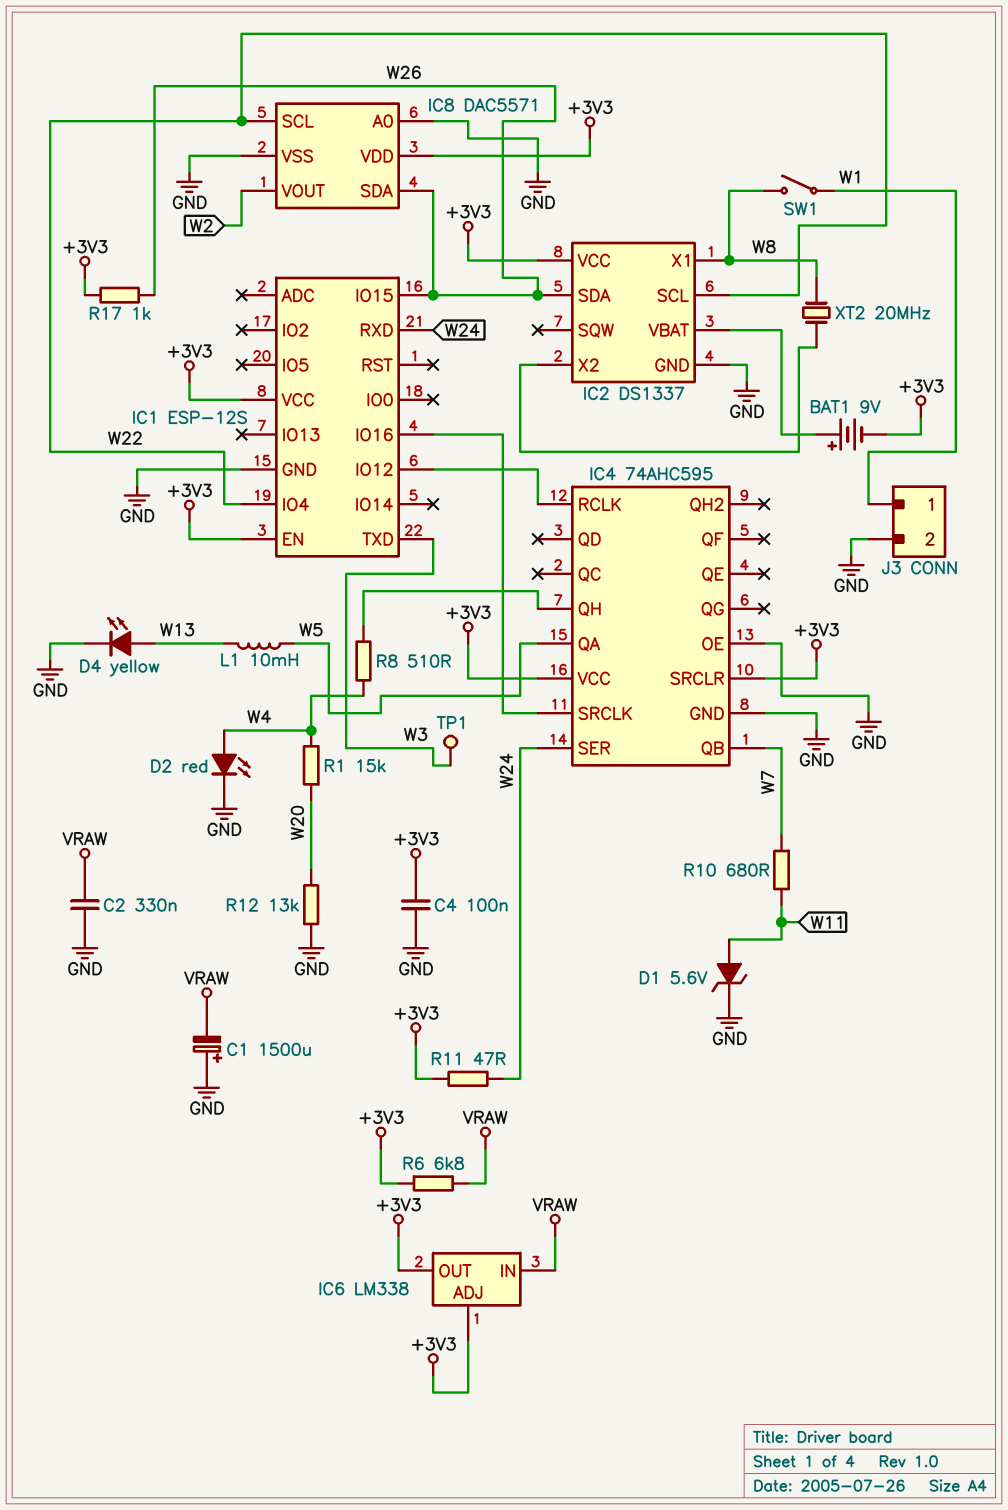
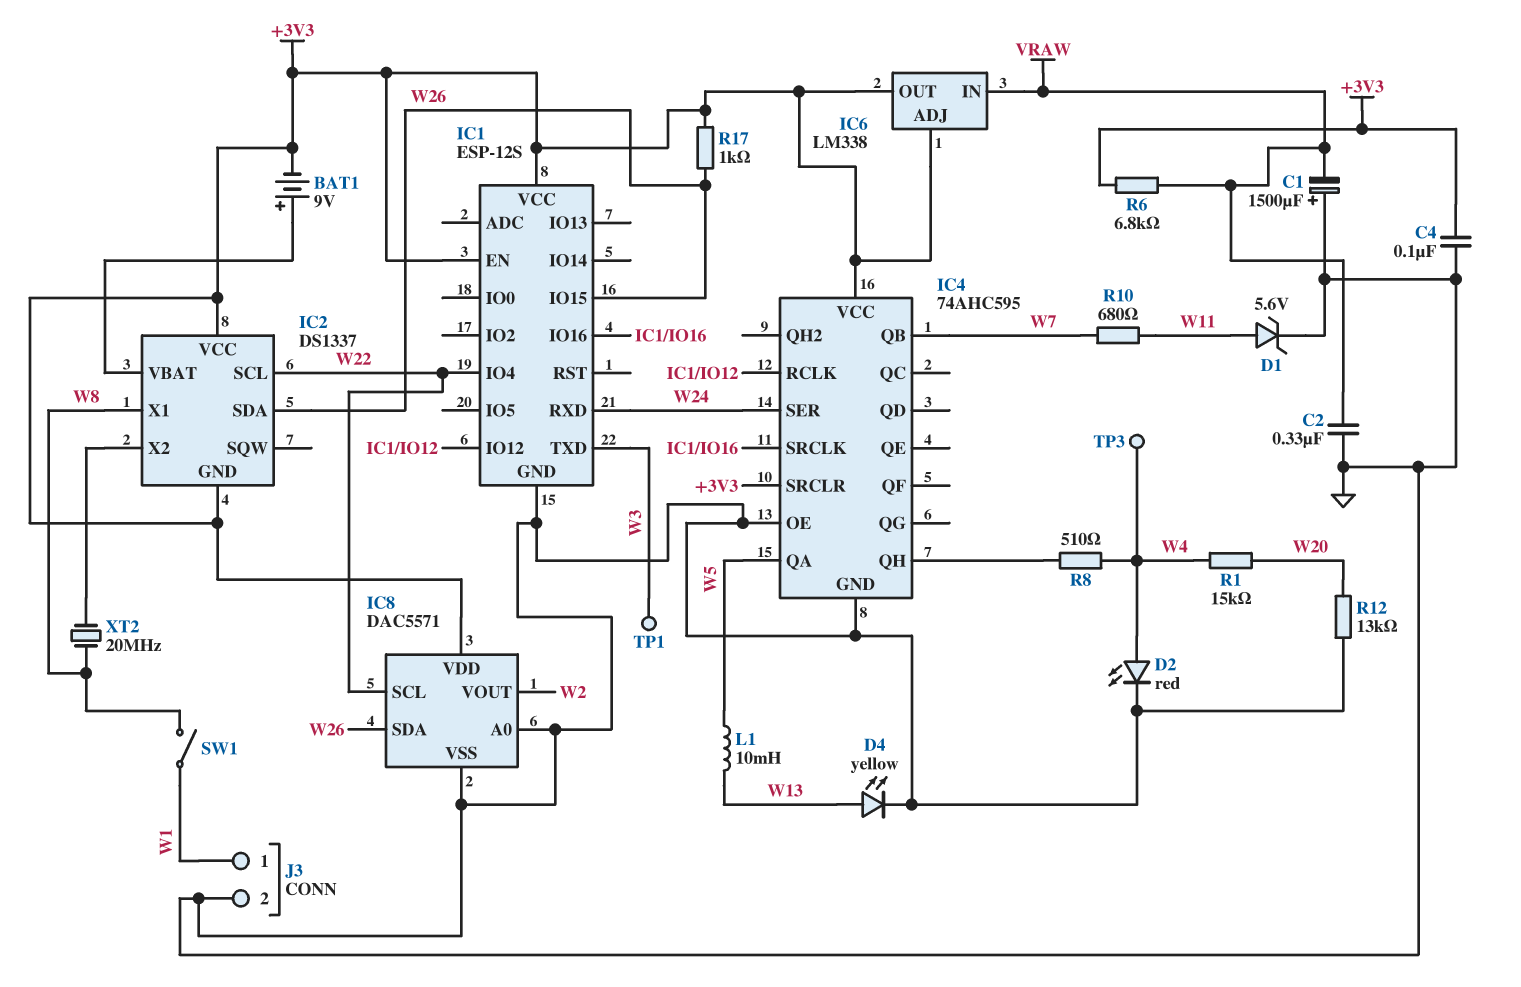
IC2 pin GND: GND -> +3V3
R11: 47 (+3V3, W24) -> none
TP3: none -> test point (W4)

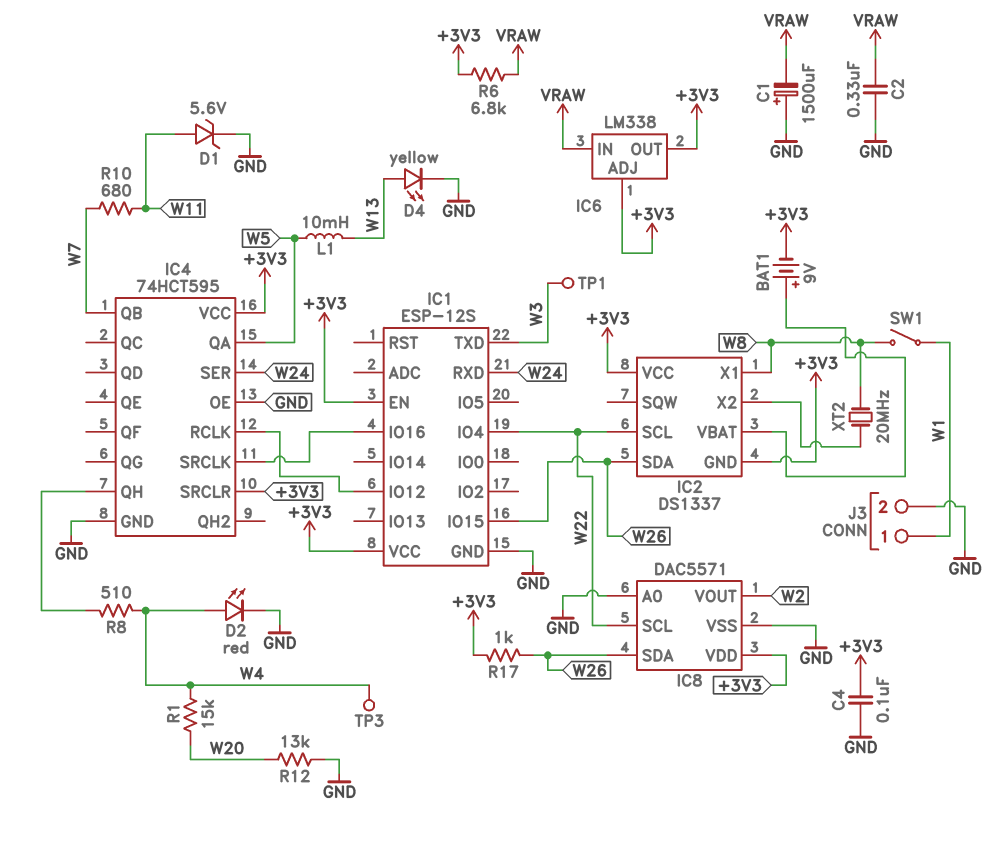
IC4: 74AHC595 -> 74HCT595

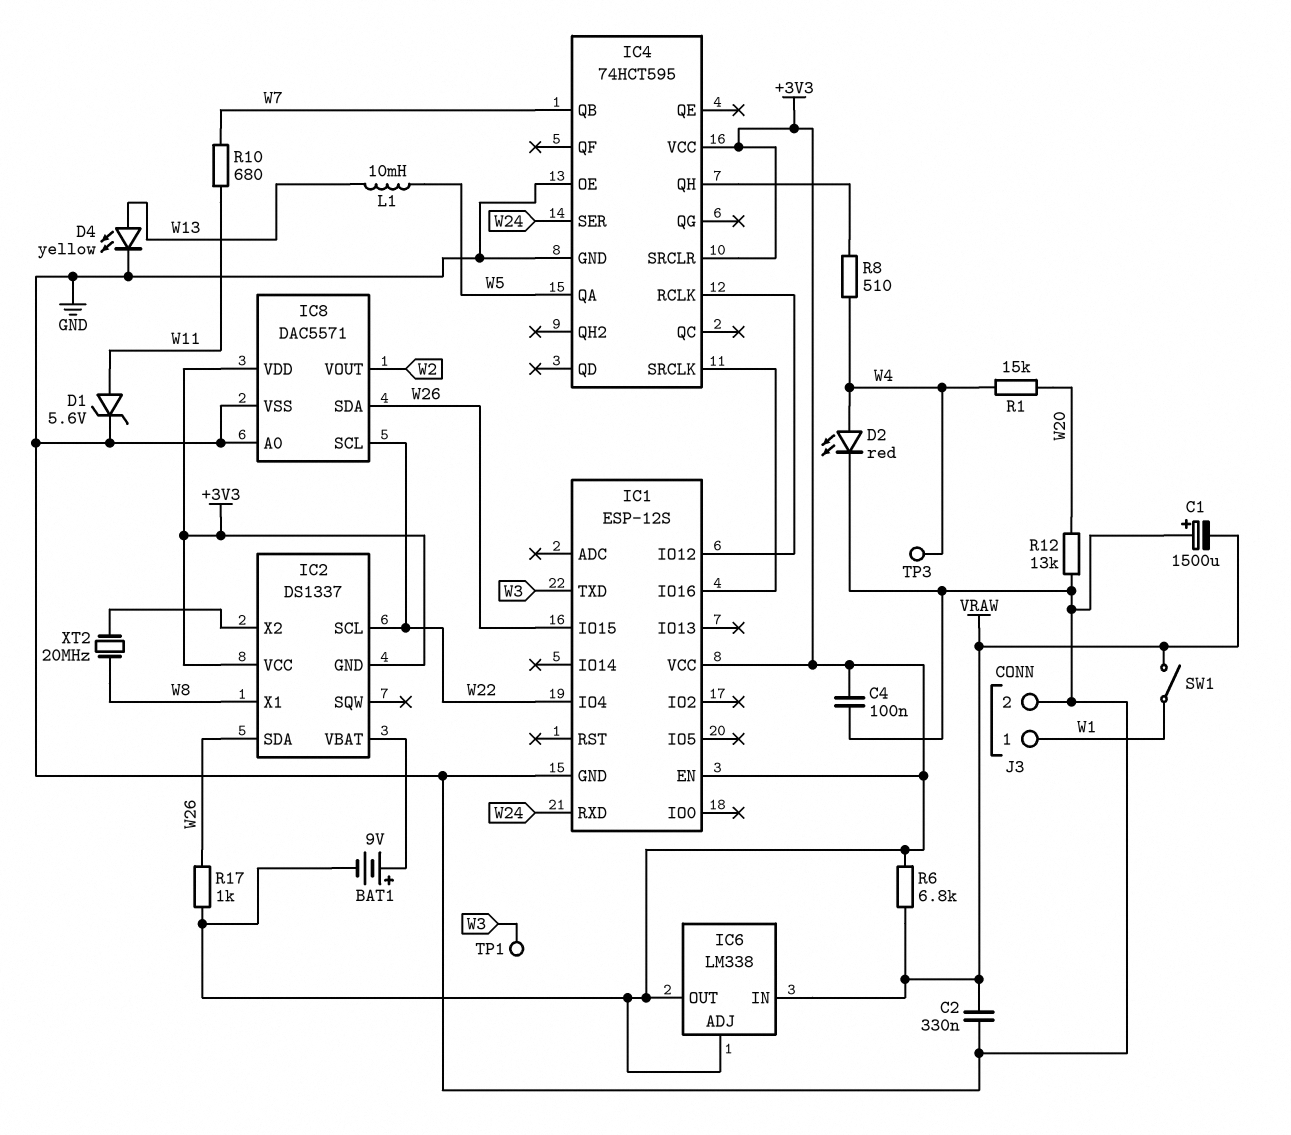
SW1: switch (W1, W8) -> switch (VRAW, W1)

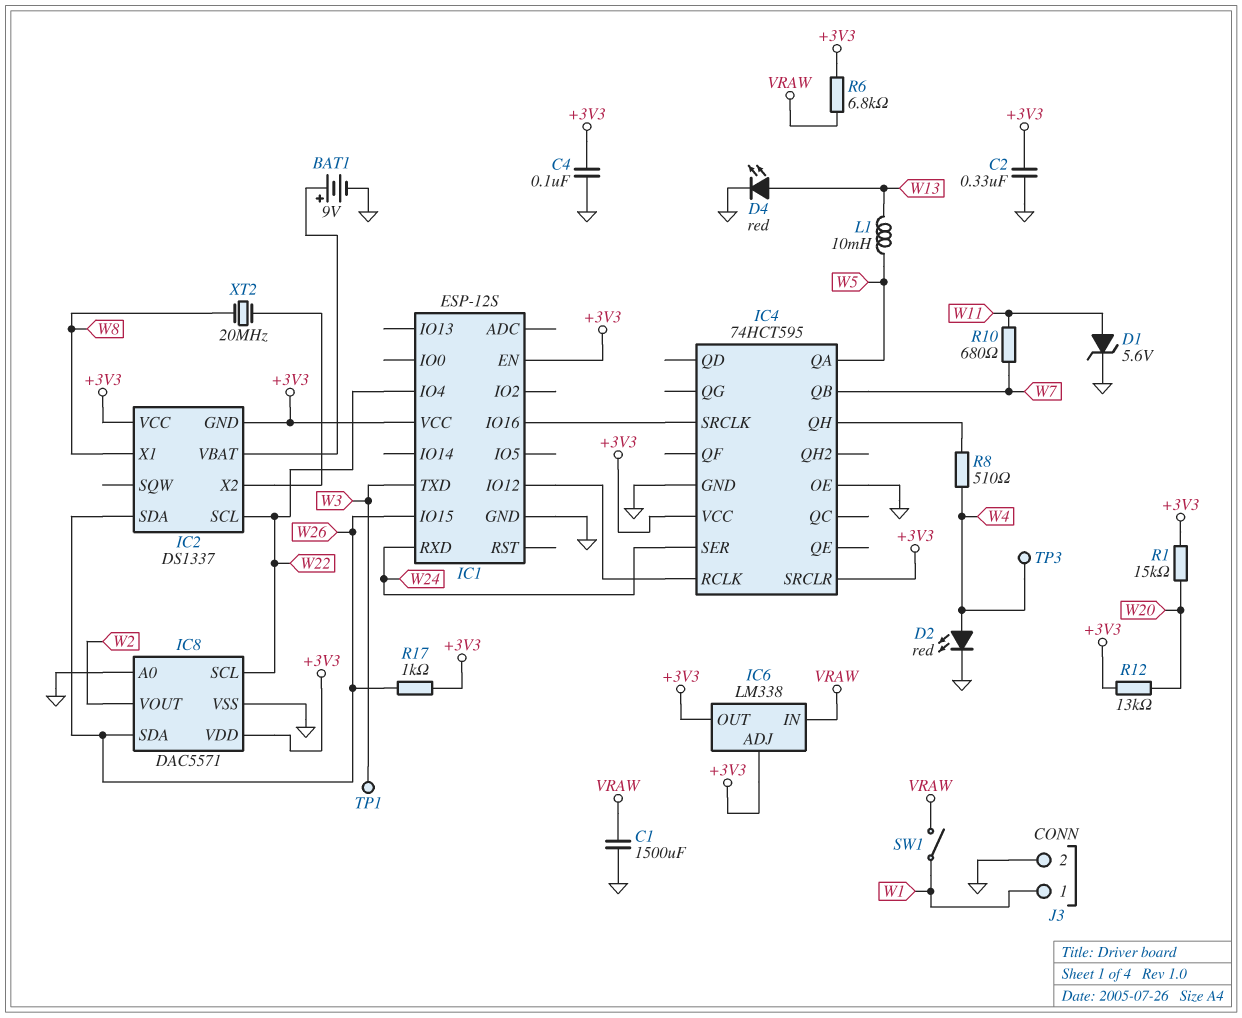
BAT1: 9V (plus IC2/VBAT, minus +3V3) -> 9V (plus IC2/VBAT, minus GND)
C1: 1500uF (plus GND, minus VRAW) -> 1500uF (GND, VRAW)
C2: 330nF (GND, VRAW) -> 330nF (+3V3, GND)
D4: LED yellow (A W13, K GND) -> LED red (A W13, K GND)
R1: 15k (W4, W20) -> 15k (+3V3, W20)
R12: 13k (GND, W20) -> 13k (+3V3, W20)

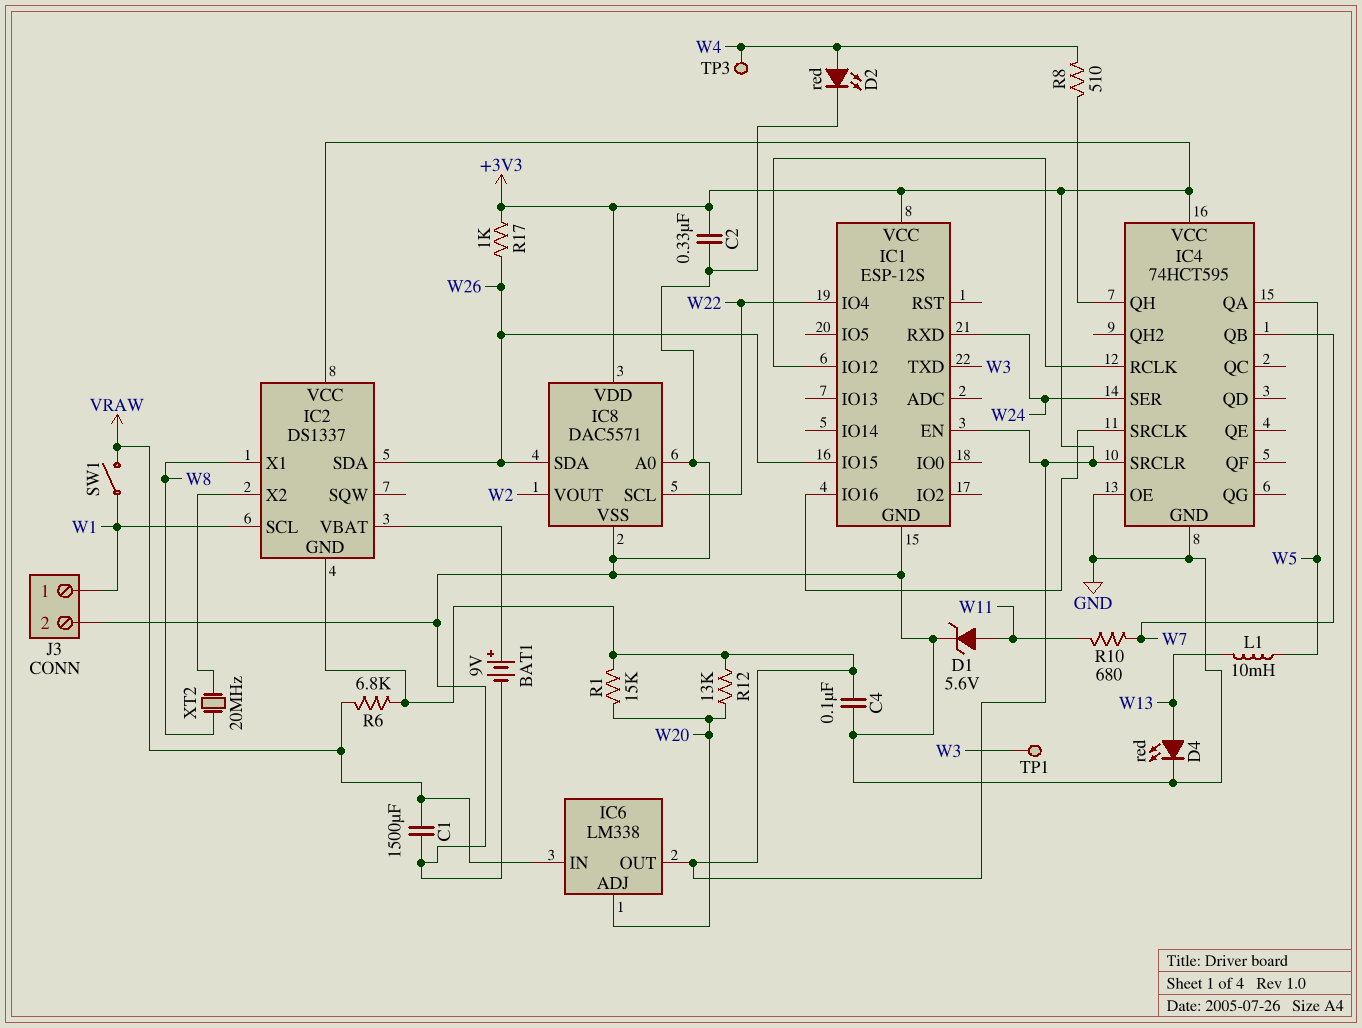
IC2 pin SCL: W22 -> W1
IC6 pin ADJ: +3V3 -> W20

